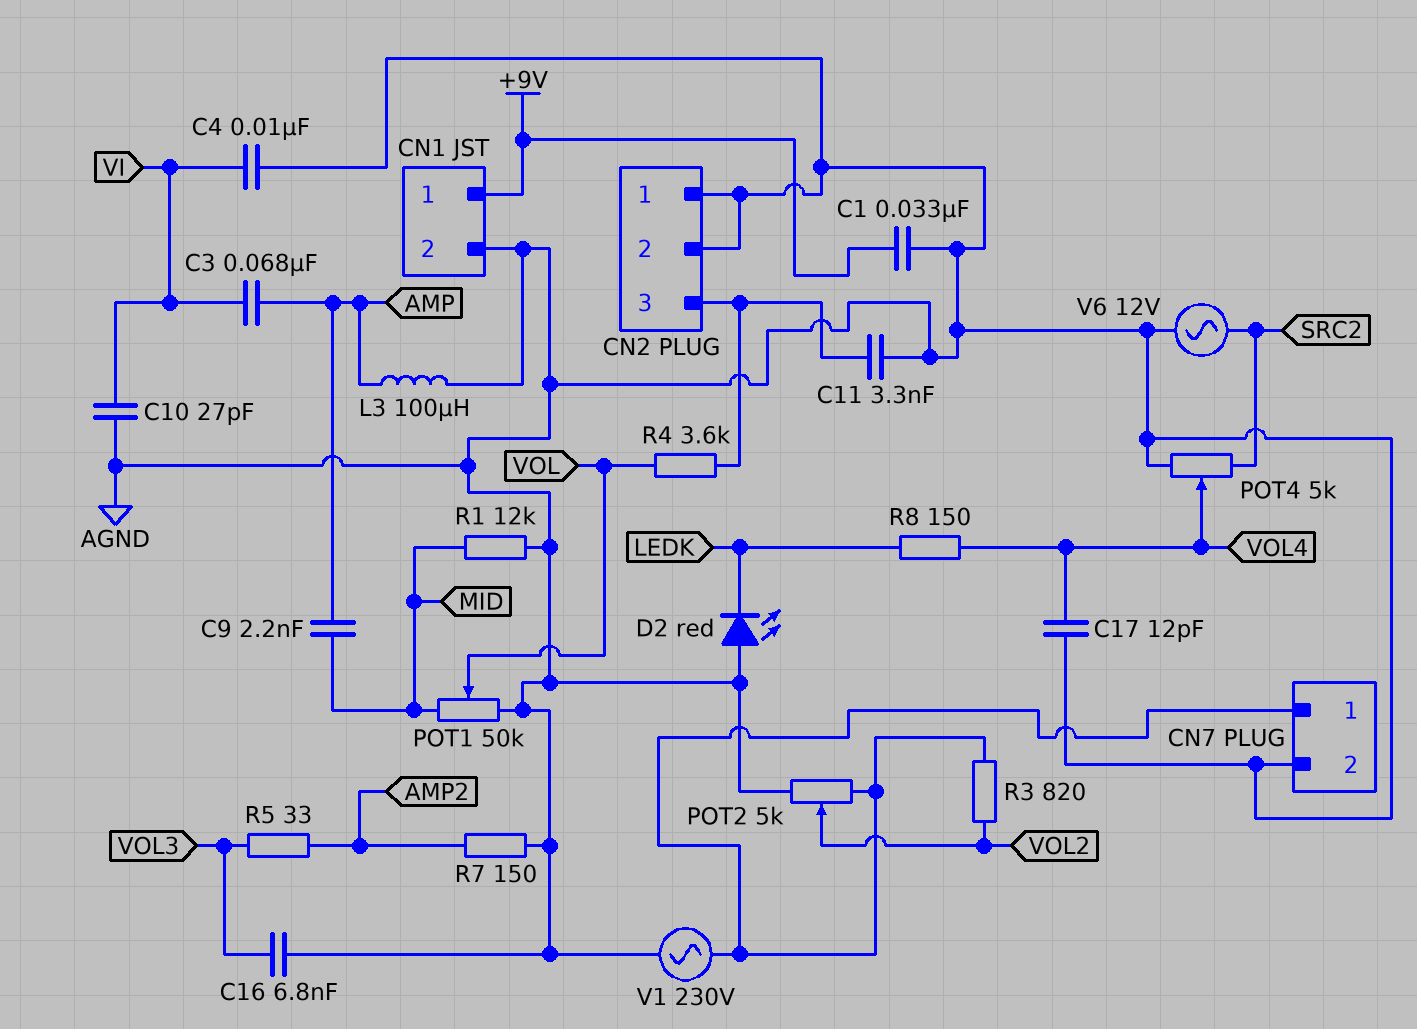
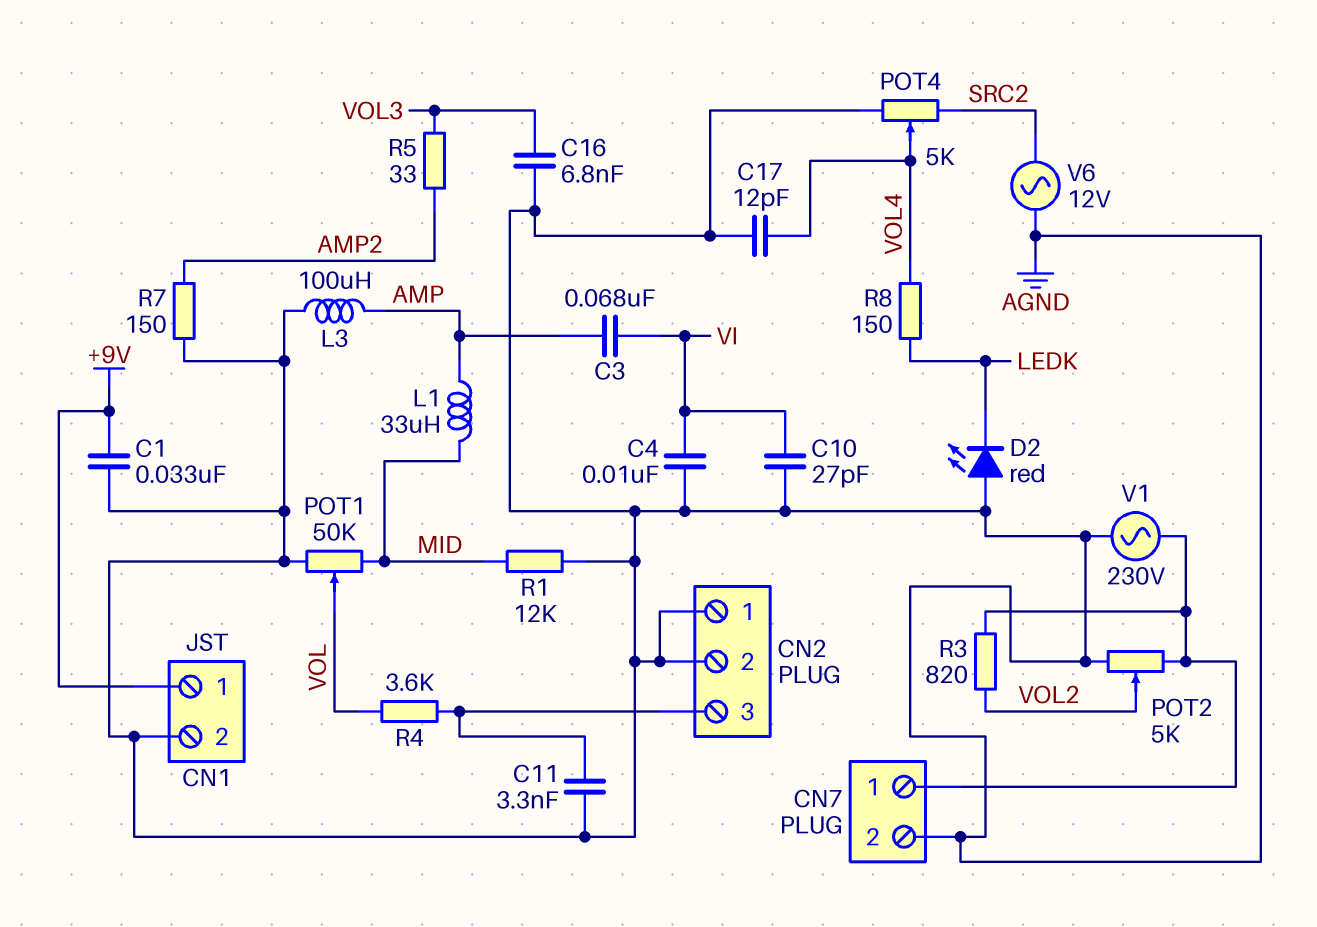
C9: 2.2nF (AMP, MID) -> none
L1: none -> 33uH (AMP, MID)

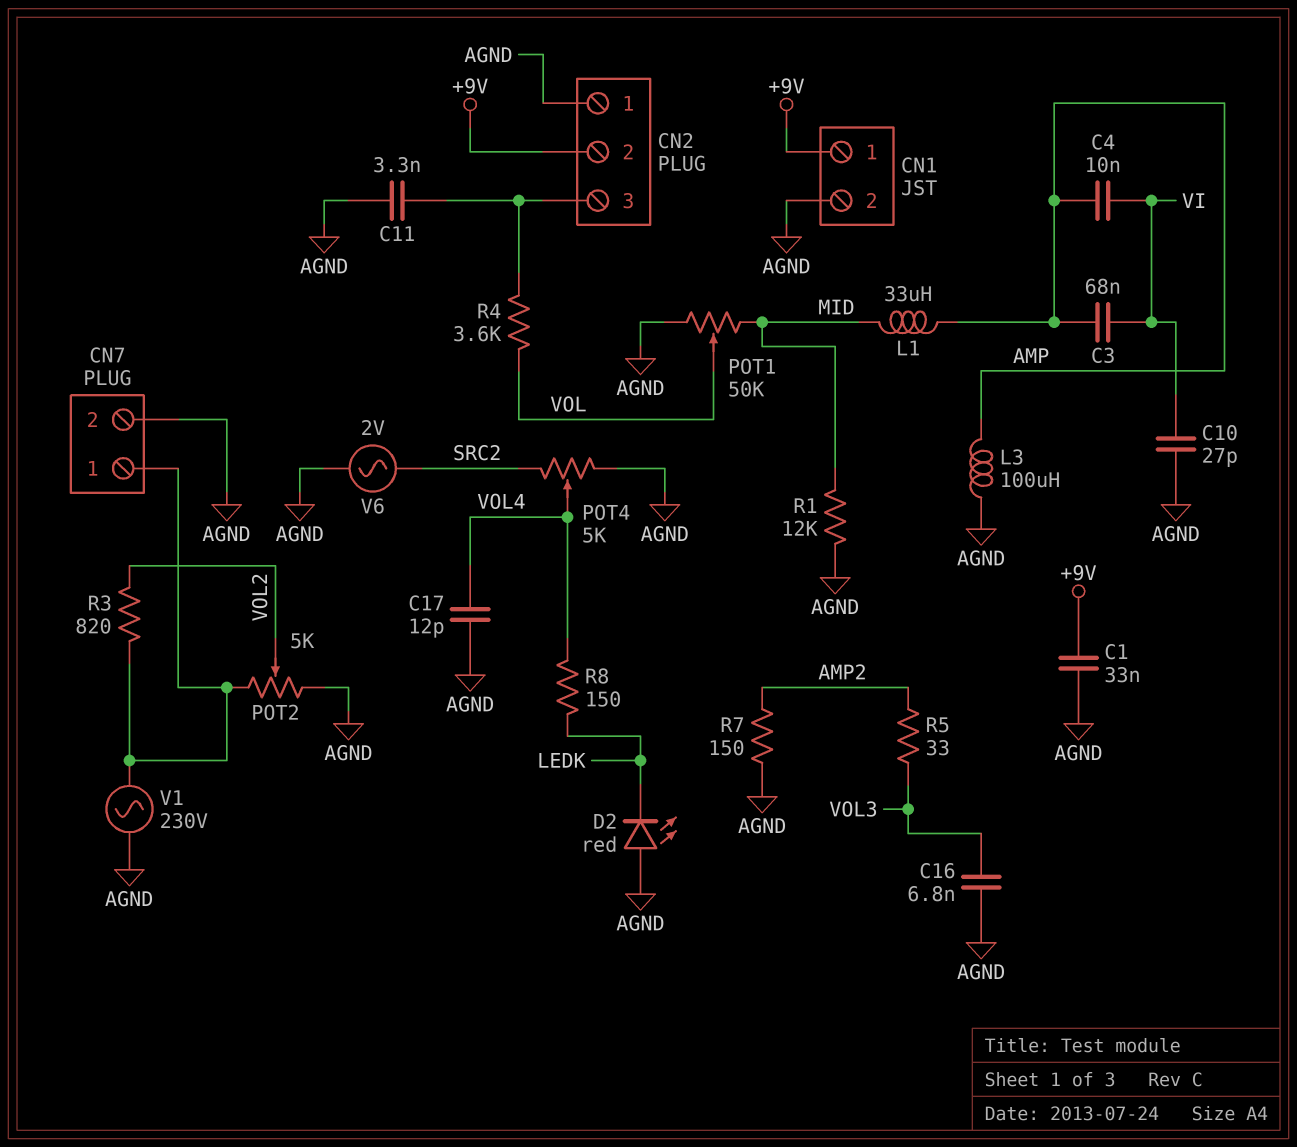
C4: 10nF (AGND, VI) -> 10nF (AMP, VI)
CN2 pin 2: AGND -> +9V
V6: AC 12V (AGND, SRC2) -> AC 2V (AGND, SRC2)

